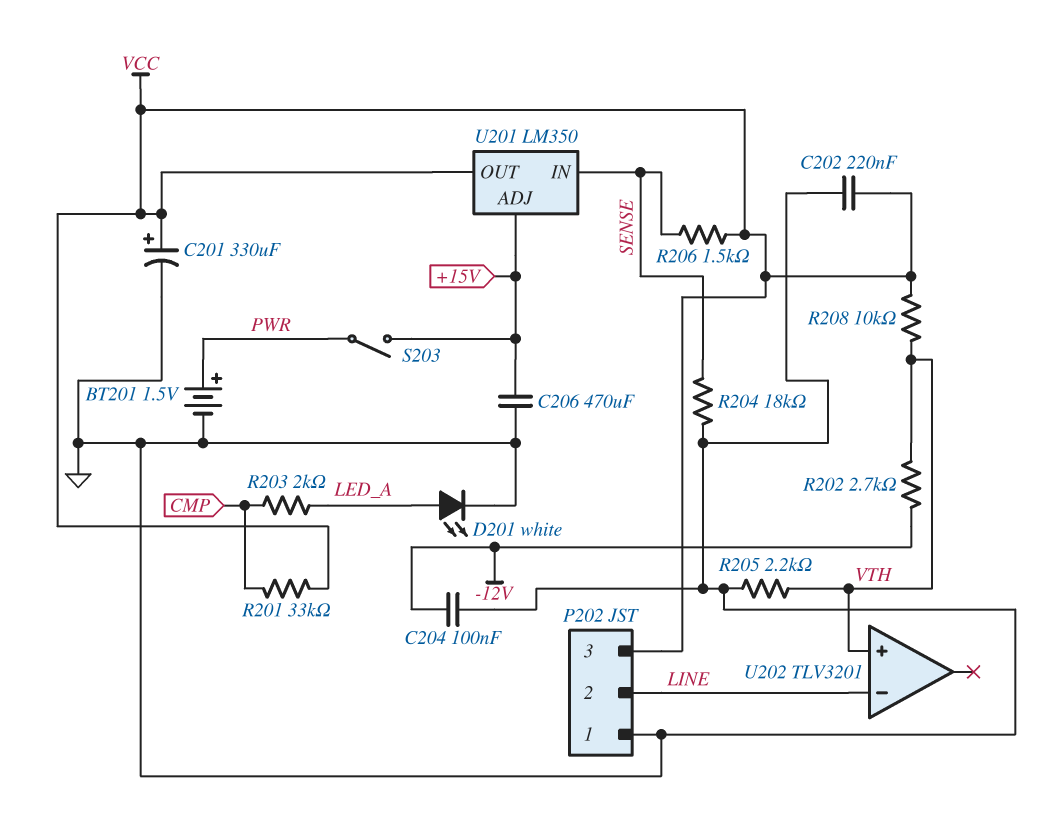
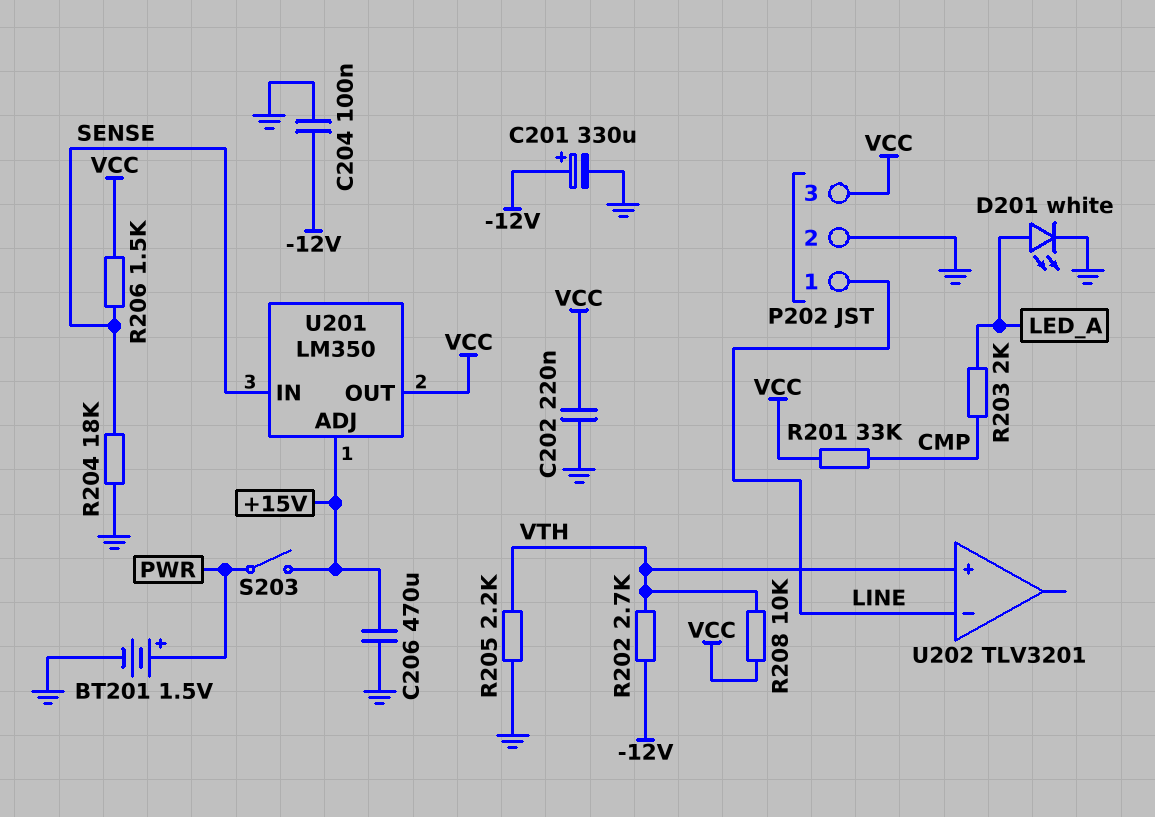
C201: 330uF (plus VCC, minus GND) -> 330uF (plus -12V, minus GND)
P202 pin 1: GND -> LINE
P202 pin 2: LINE -> GND

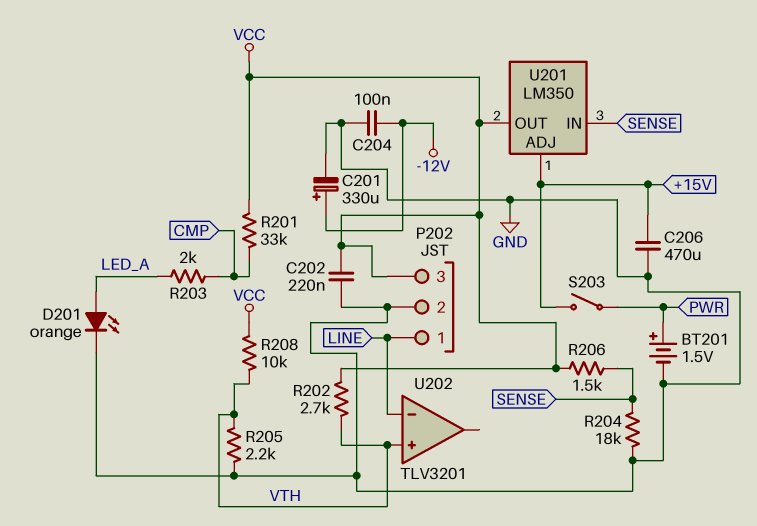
D201: LED white (A LED_A, K GND) -> LED orange (A LED_A, K GND)
R202: 2.7k (-12V, VTH) -> 2.7k (VCC, VTH)

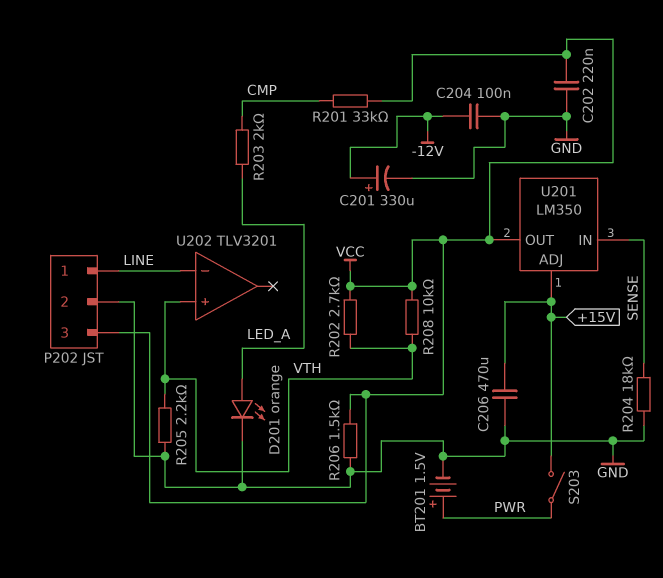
R206: 1.5k (SENSE, VCC) -> 1.5k (GND, VCC)

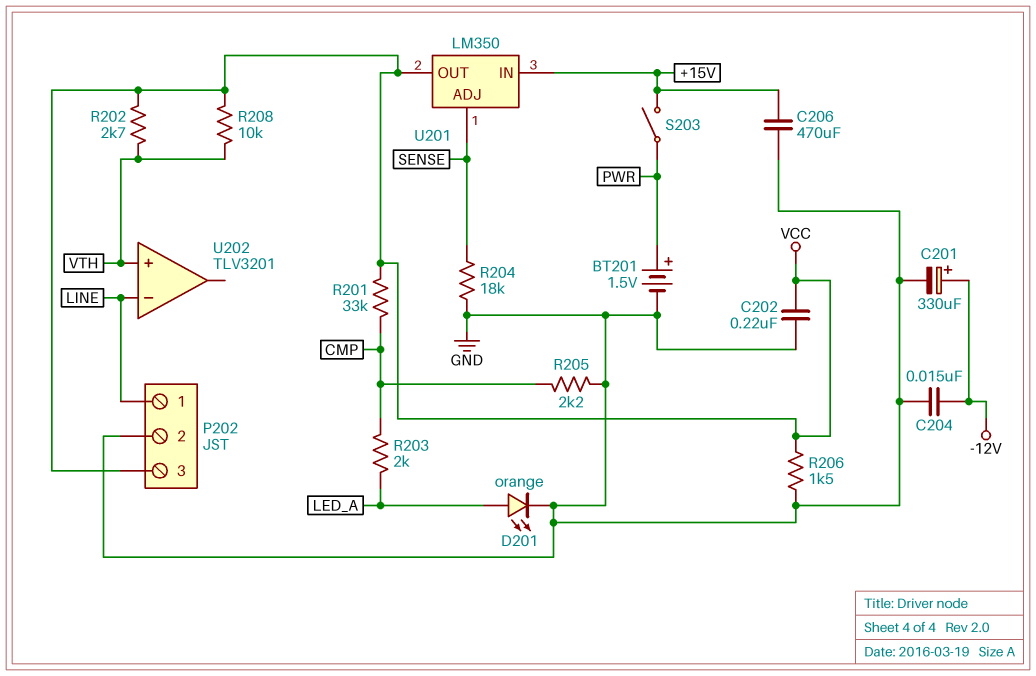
C204: 100nF (-12V, GND) -> 15nF (-12V, GND)
R205: 2.2k (GND, VTH) -> 2.2k (CMP, GND)
U201 pin ADJ: +15V -> SENSE
U201 pin IN: SENSE -> +15V

